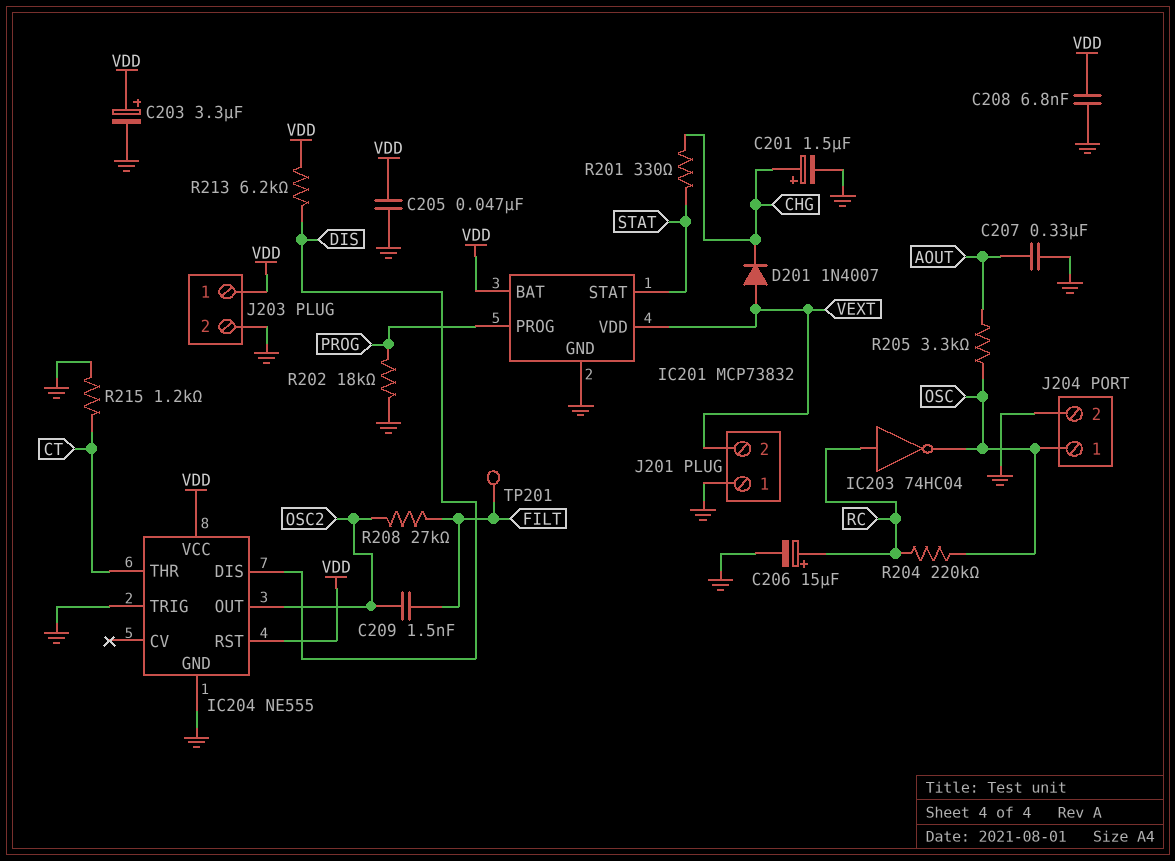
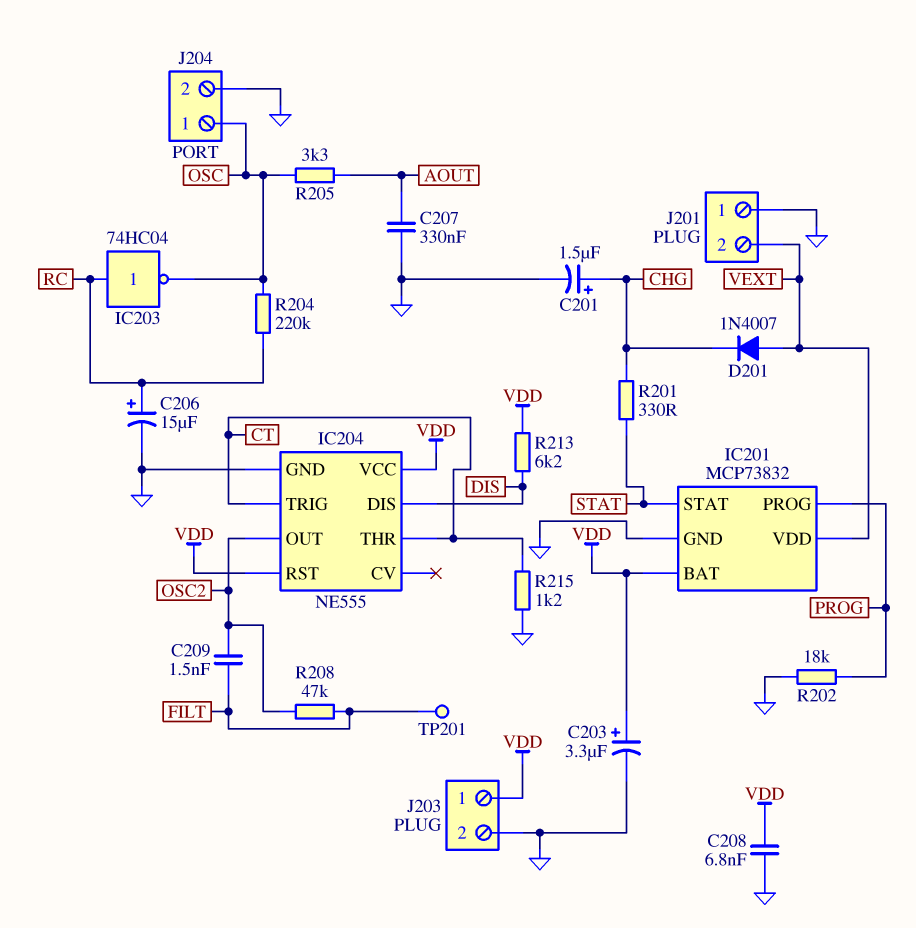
C205: 47nF (GND, VDD) -> none
IC204 pin TRIG: GND -> CT
R208: 27k (FILT, OSC2) -> 47k (FILT, OSC2)

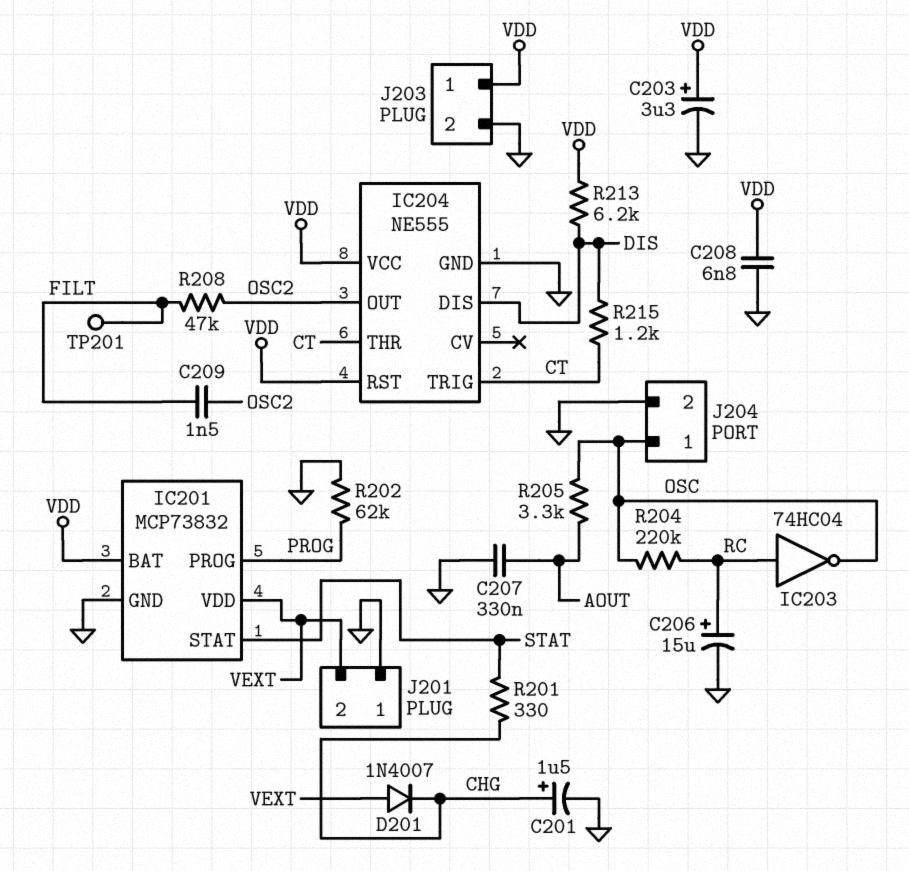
R202: 18k (GND, PROG) -> 62k (GND, PROG)
R215: 1.2k (CT, GND) -> 1.2k (CT, DIS)

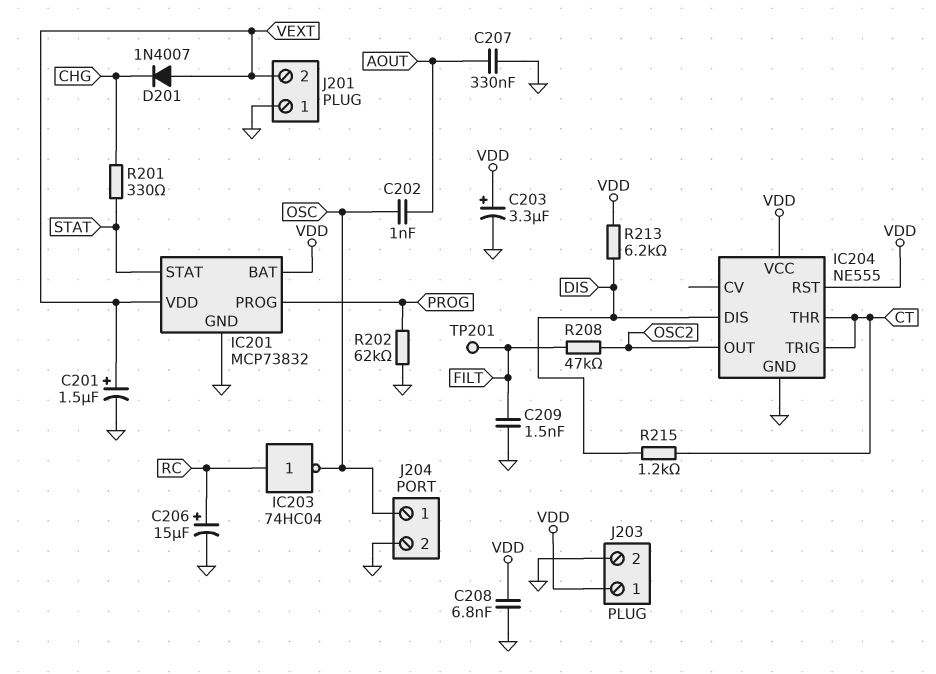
C201: 1.5uF (plus CHG, minus GND) -> 1.5uF (plus VEXT, minus GND)
C202: none -> 1nF (AOUT, OSC)
C209: 1.5nF (FILT, OSC2) -> 1.5nF (FILT, GND)
R204: 220k (OSC, RC) -> none
R205: 3.3k (AOUT, OSC) -> none

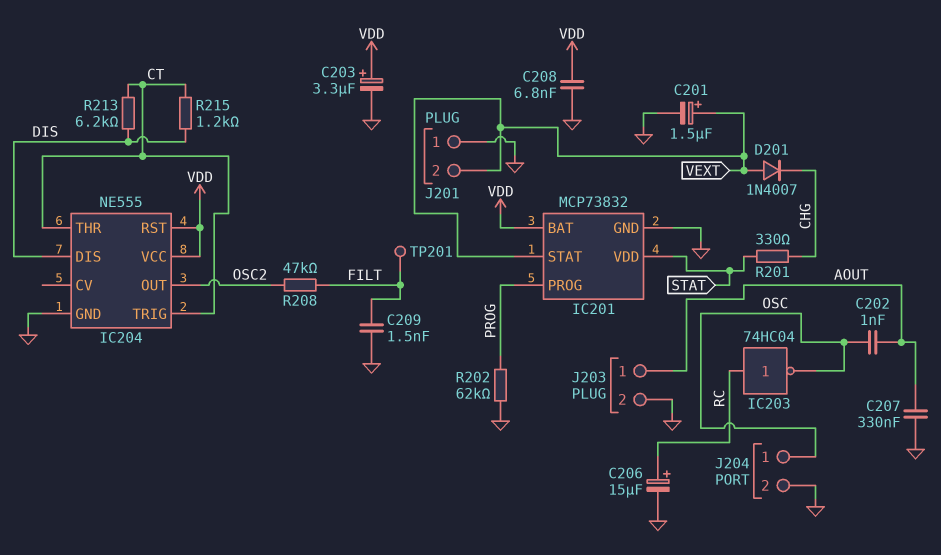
IC201 pin STAT: STAT -> VEXT
IC201 pin VDD: VEXT -> STAT
J203 pin 1: VDD -> AOUT
R213: 6.2k (DIS, VDD) -> 6.2k (CT, DIS)

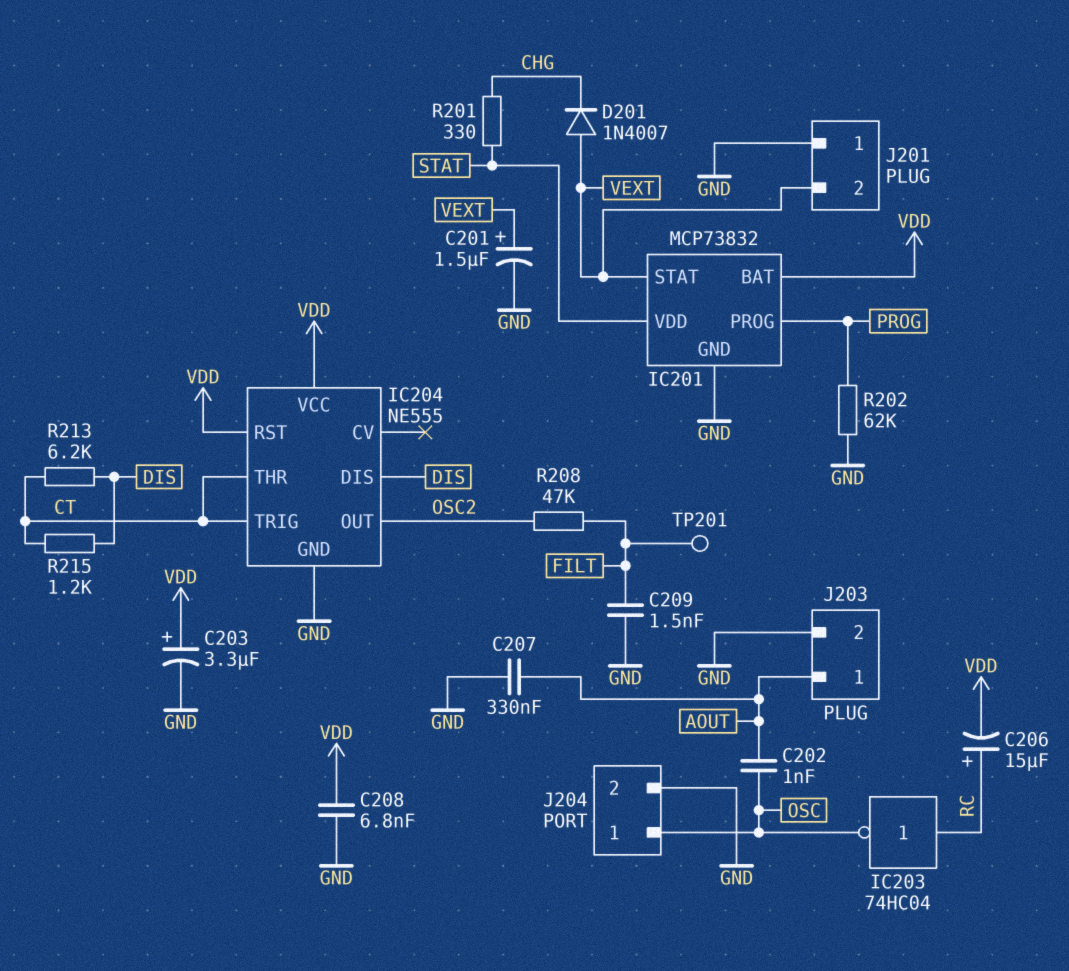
C206: 15uF (plus RC, minus GND) -> 15uF (plus RC, minus VDD)

